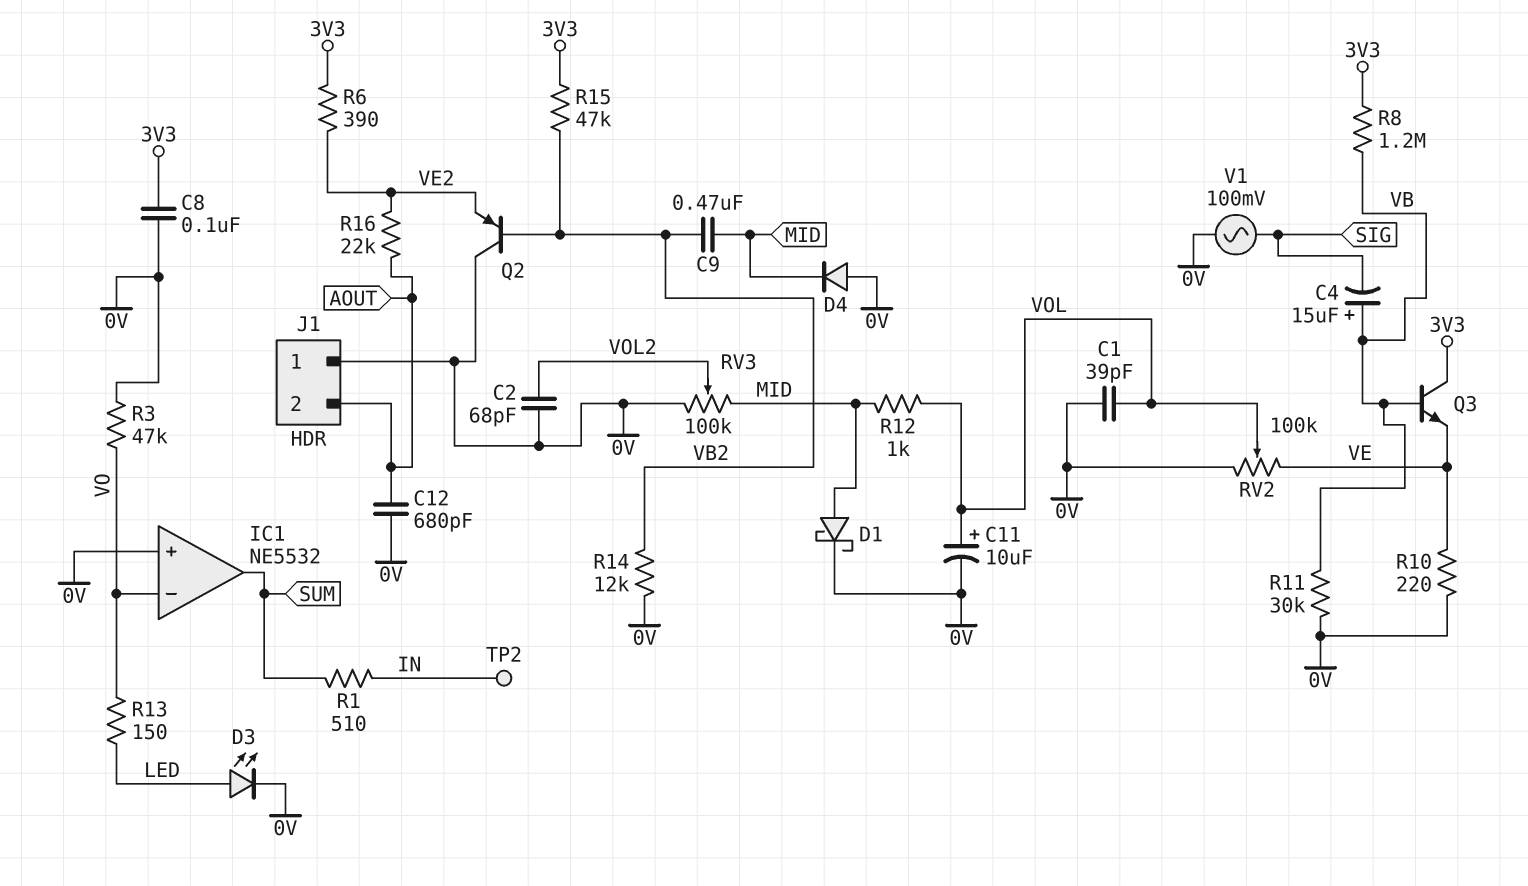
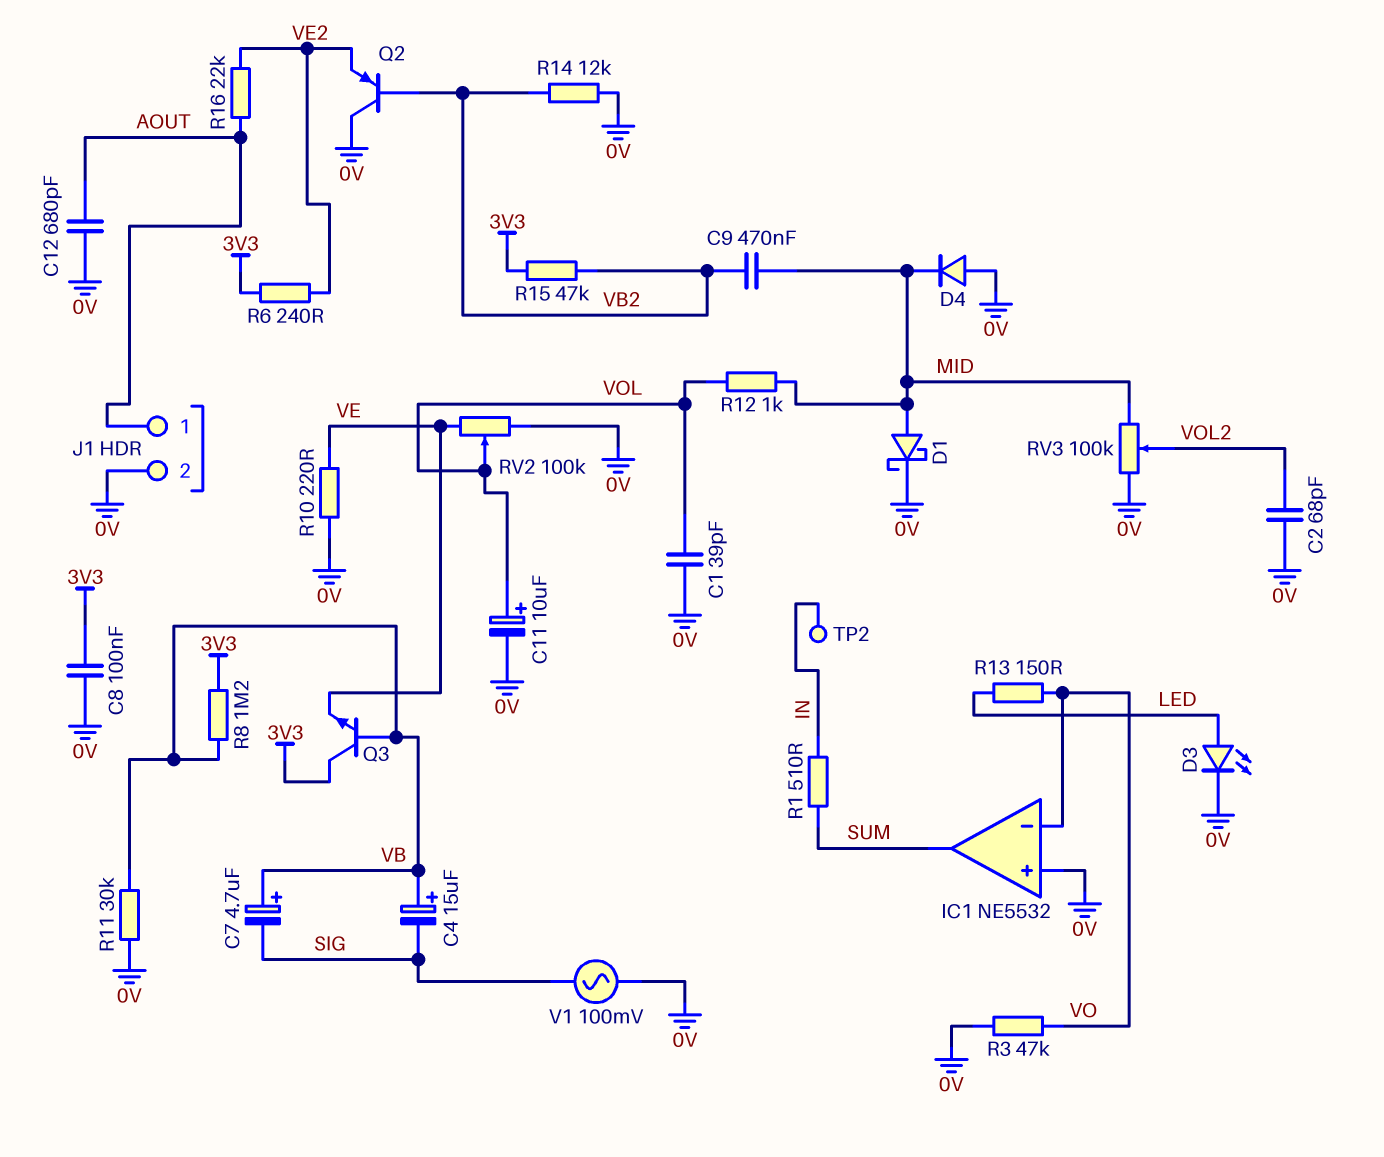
C7: none -> 4.7uF (plus VB, minus SIG)
J1 pin 1: 0V -> AOUT
J1 pin 2: AOUT -> 0V
R6: 390 (3V3, VE2) -> 240 (3V3, VE2)

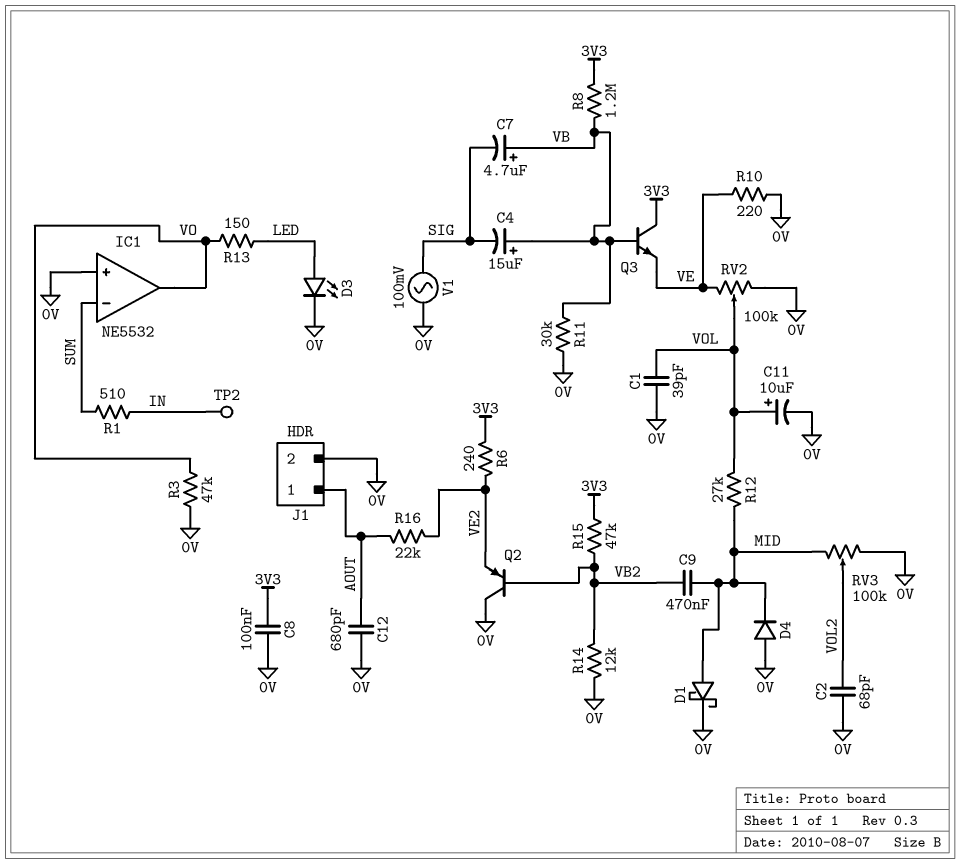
IC1 pin in-: VO -> SUM
IC1 pin out: SUM -> VO
R12: 1k (MID, VOL) -> 27k (MID, VOL)

